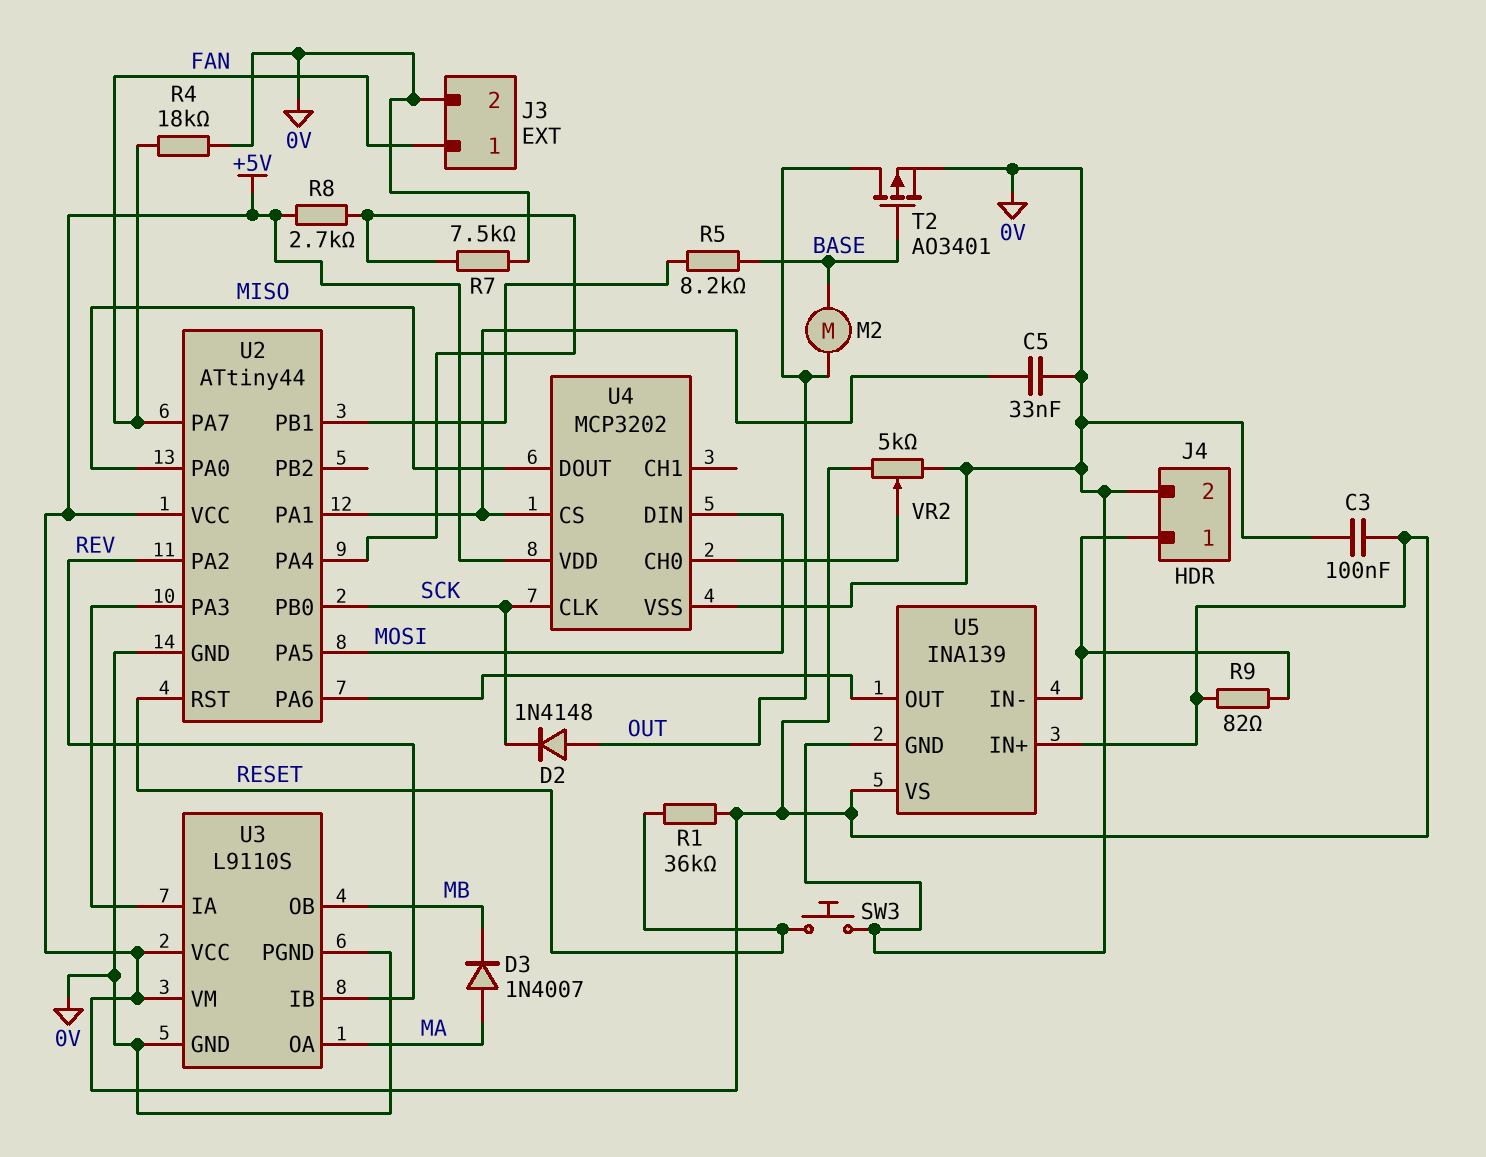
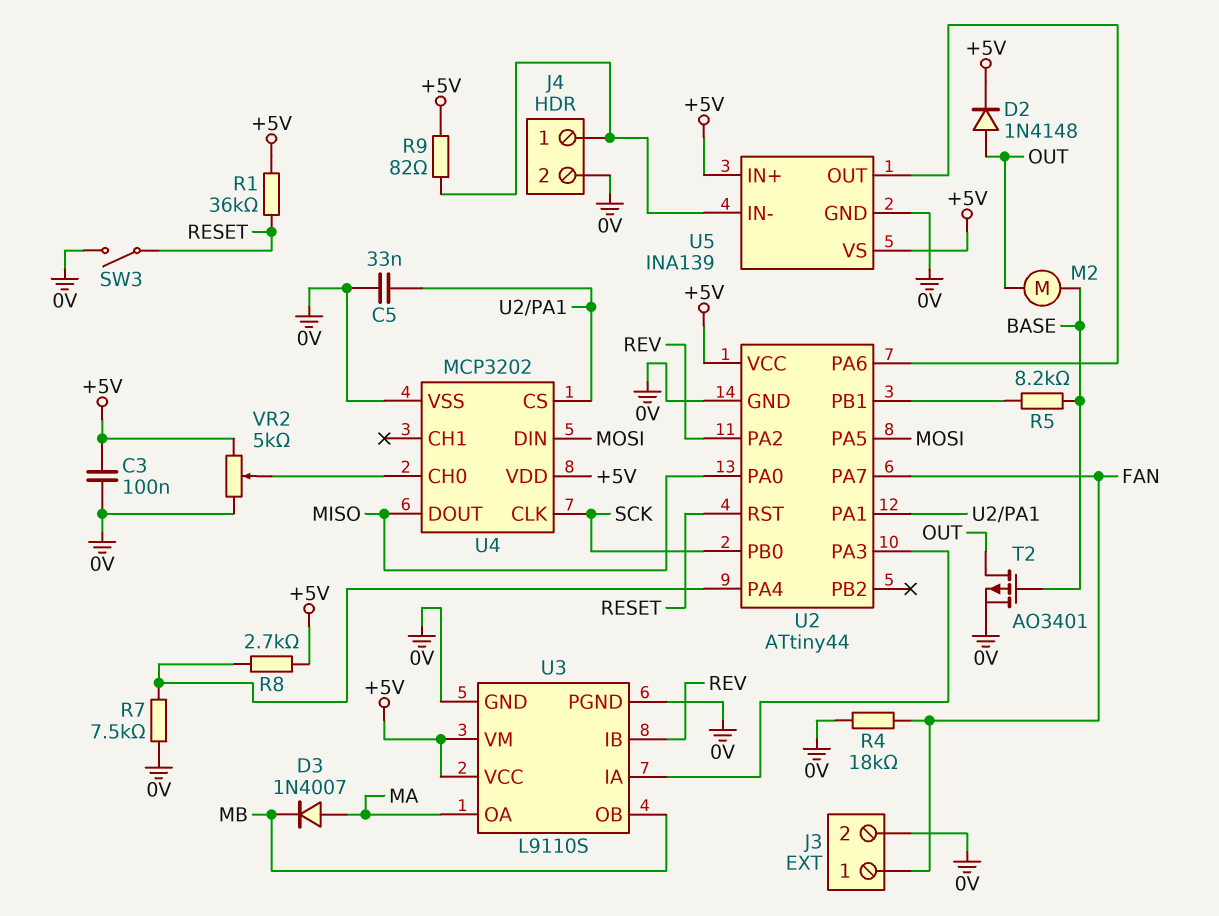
D2: diode 1N4148 (A OUT, K SCK) -> diode 1N4148 (A OUT, K +5V)
SW3: button (0V, RESET) -> switch (0V, RESET)

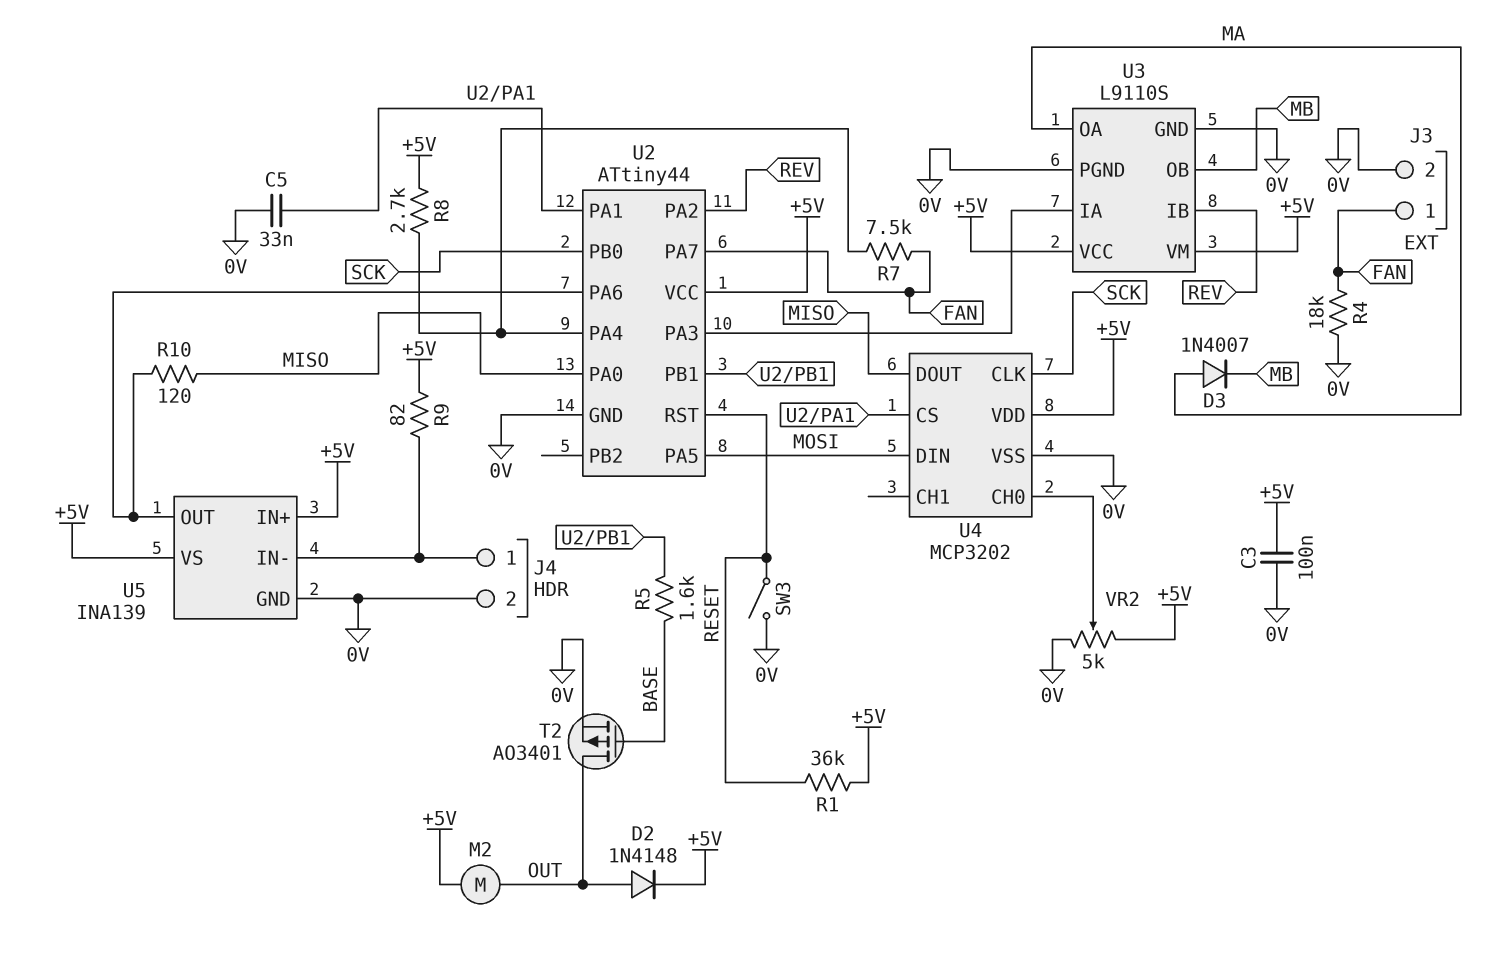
M2: motor (BASE, OUT) -> motor (+5V, OUT)
R5: 8.2k (BASE, U2/PB1) -> 1.6k (BASE, U2/PB1)
R7: 7.5k (0V, U2/PA4) -> 7.5k (FAN, U2/PA4)
R10: none -> 120 (MISO, U2/PA6)

